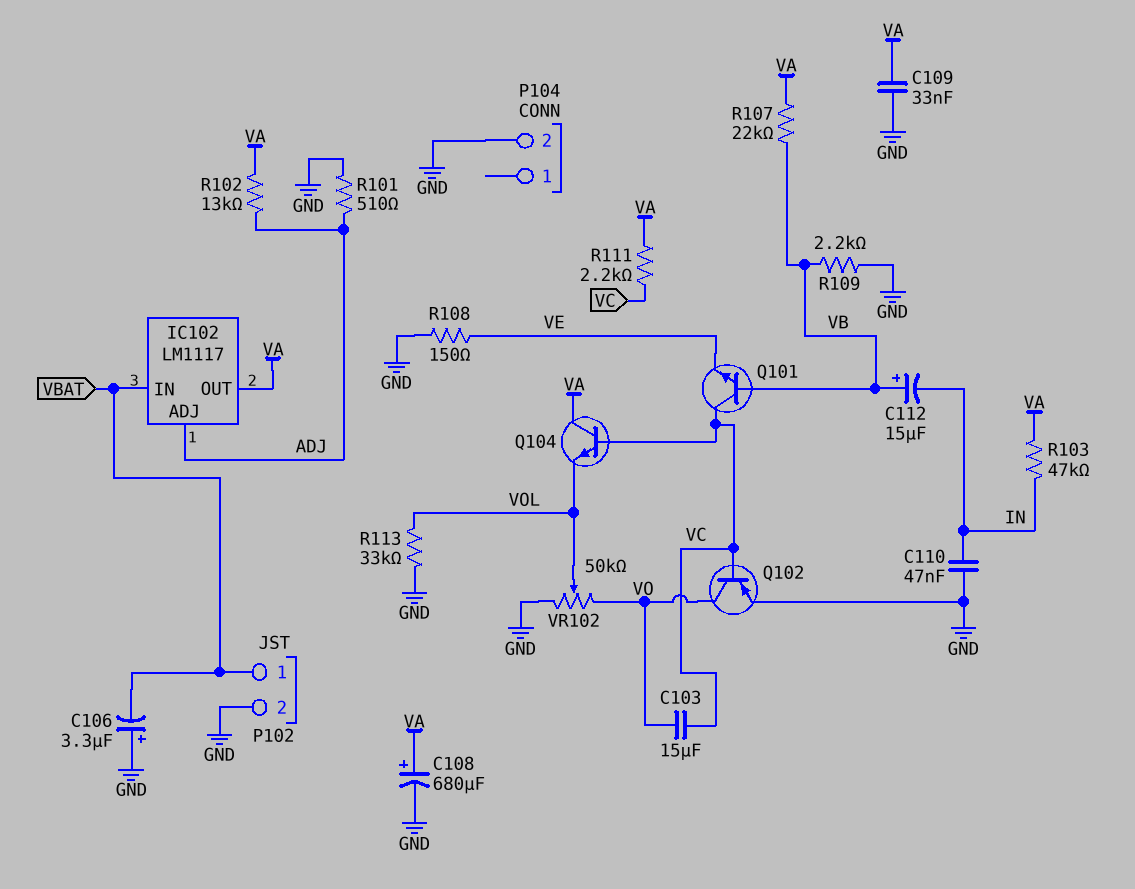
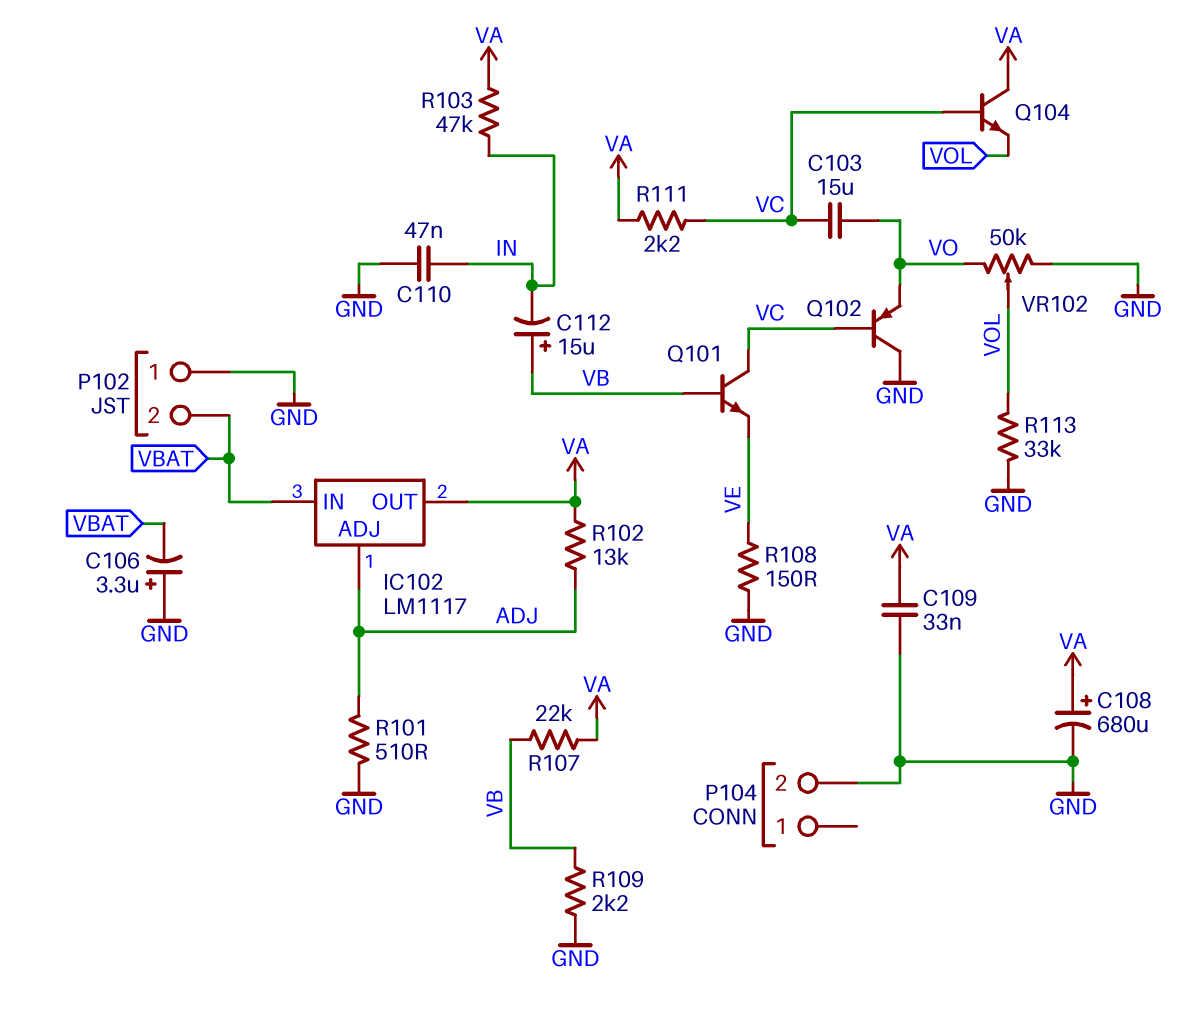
P102 pin 1: VBAT -> GND
P102 pin 2: GND -> VBAT
Q102: PNP (B VC, C VO, E GND) -> PNP (B VC, C GND, E VO)

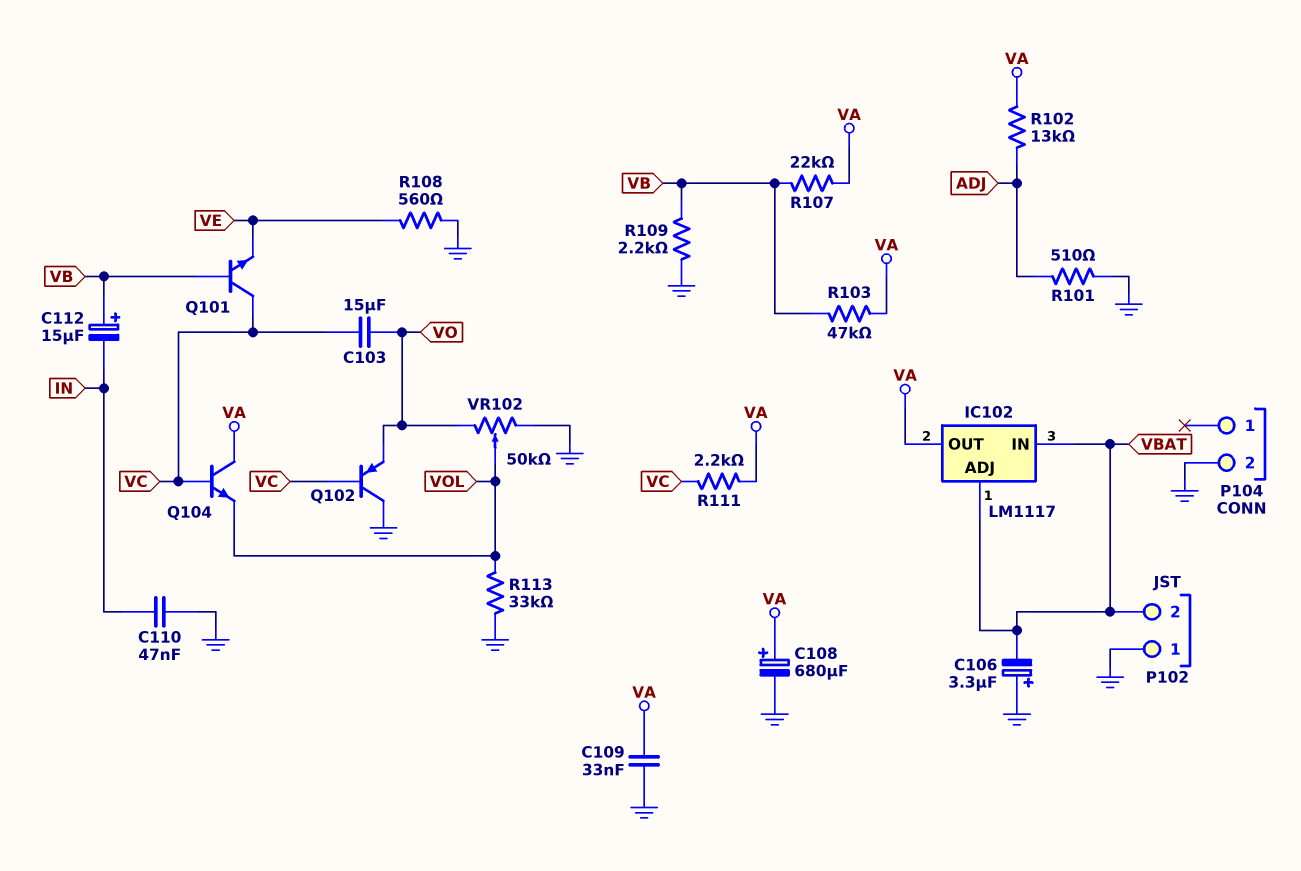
IC102 pin ADJ: ADJ -> VBAT
R103: 47k (IN, VA) -> 47k (VA, VB)
R108: 150 (GND, VE) -> 560 (GND, VE)

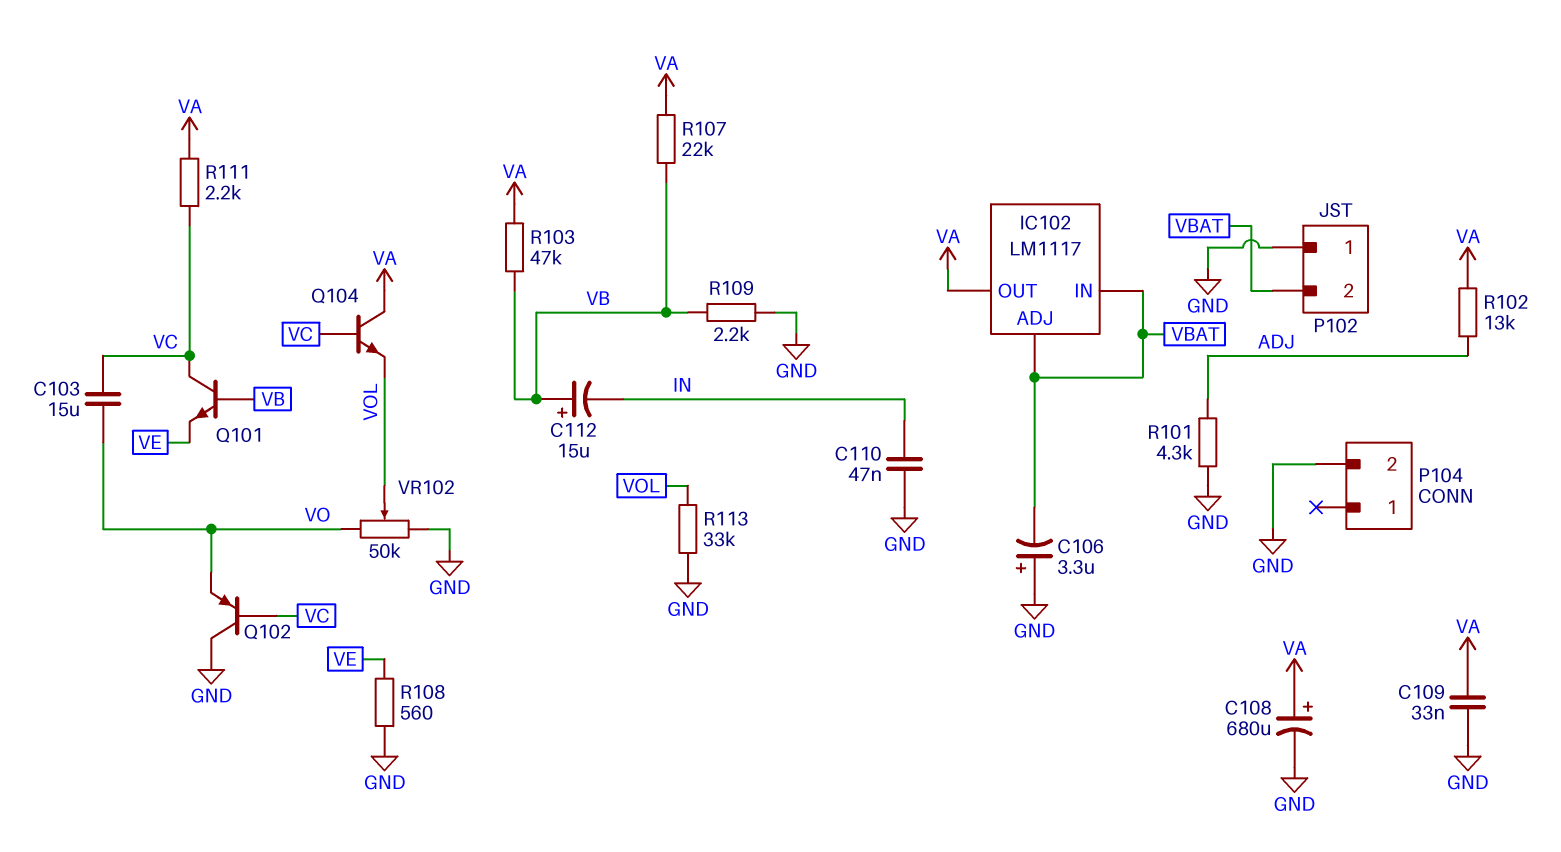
R101: 510 (ADJ, GND) -> 4.3k (ADJ, GND)

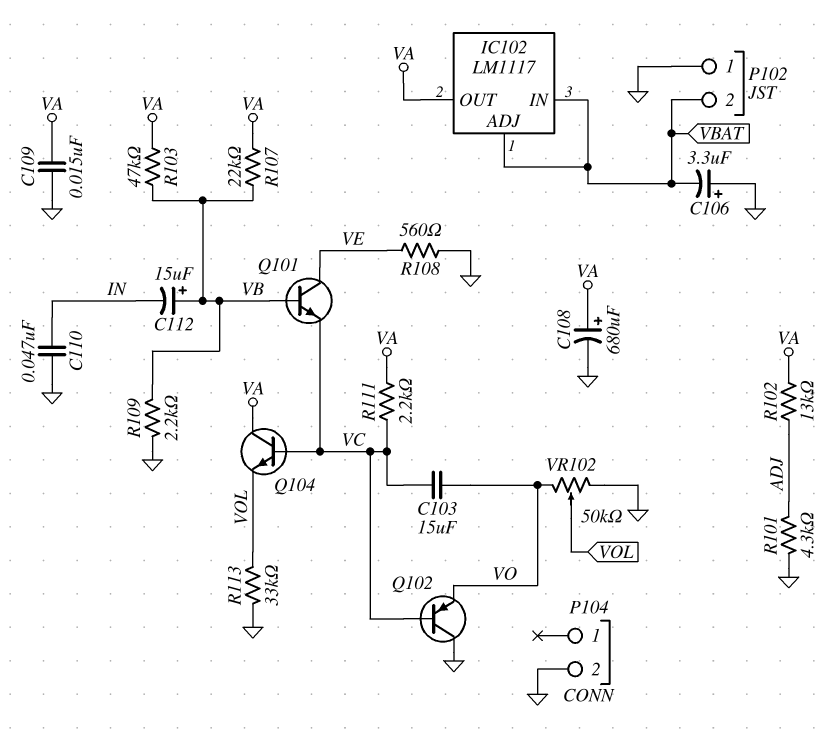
C109: 33nF (GND, VA) -> 15nF (GND, VA)
Q101: NPN (B VB, C VC, E VE) -> NPN (B VB, C VE, E VC)

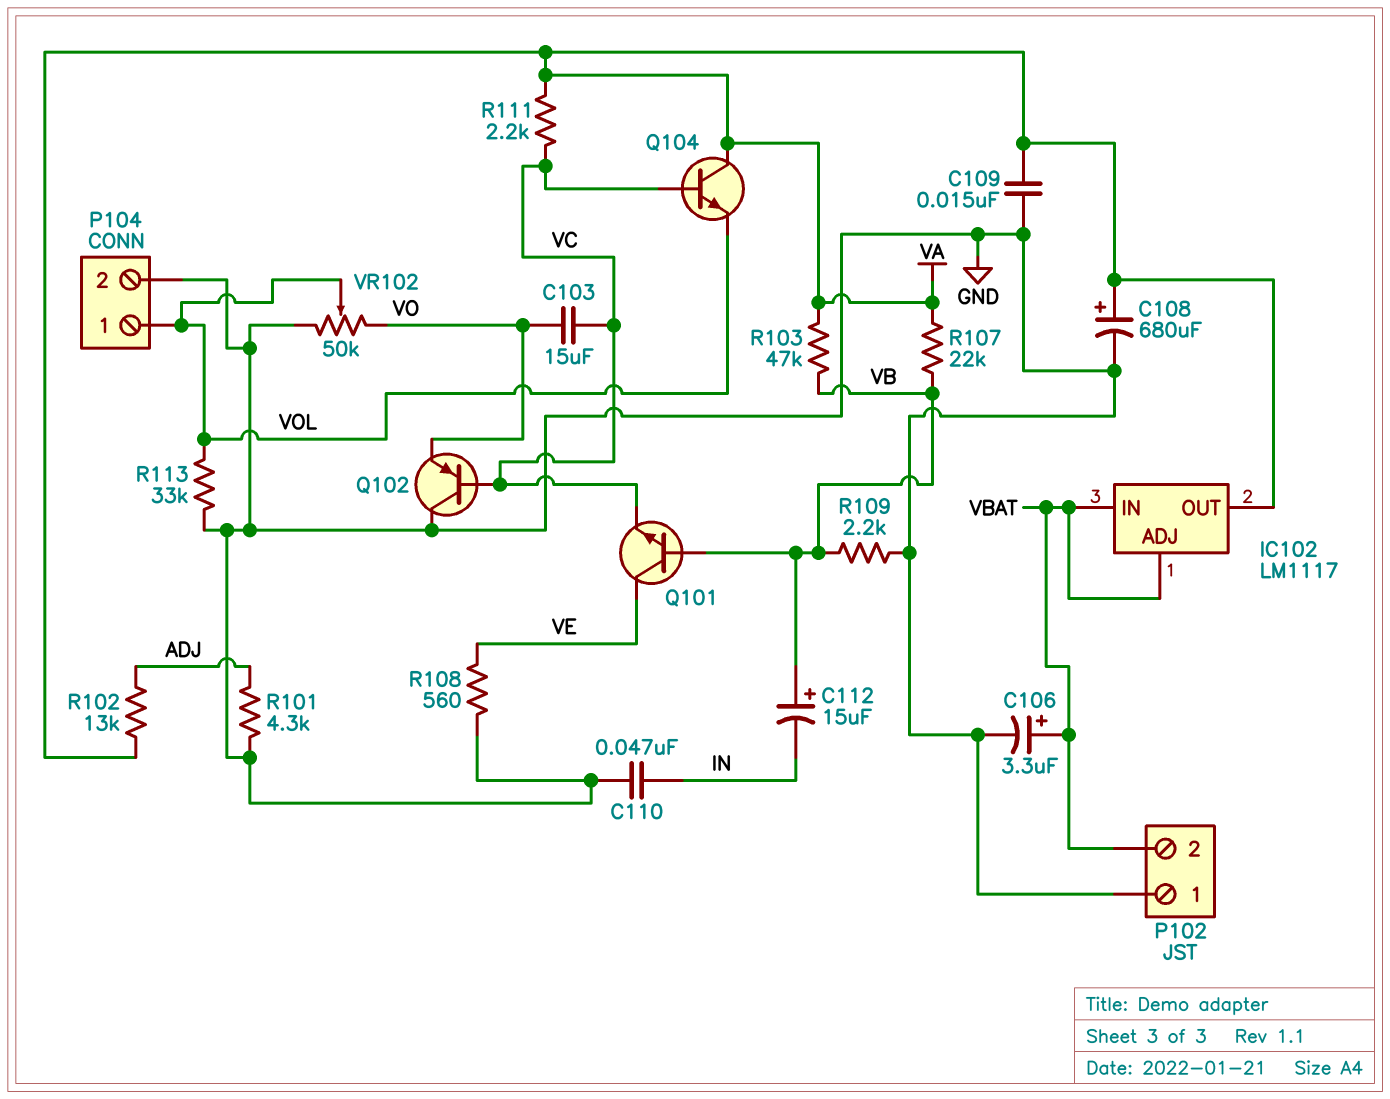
C106: 3.3uF (plus GND, minus VBAT) -> 3.3uF (plus VBAT, minus GND)
P104 pin 1: none -> VOL

